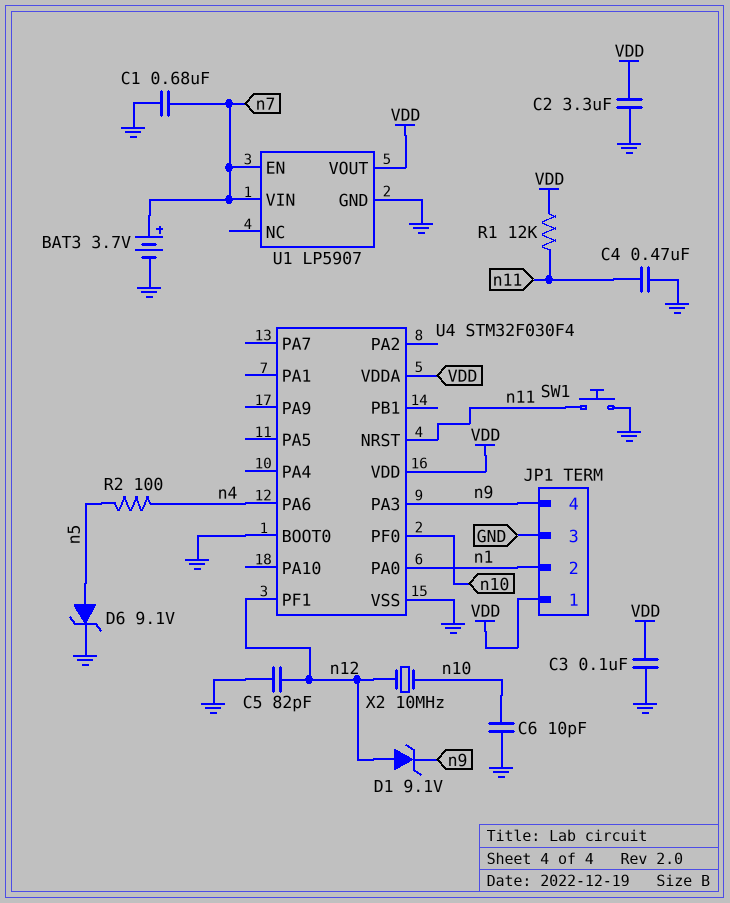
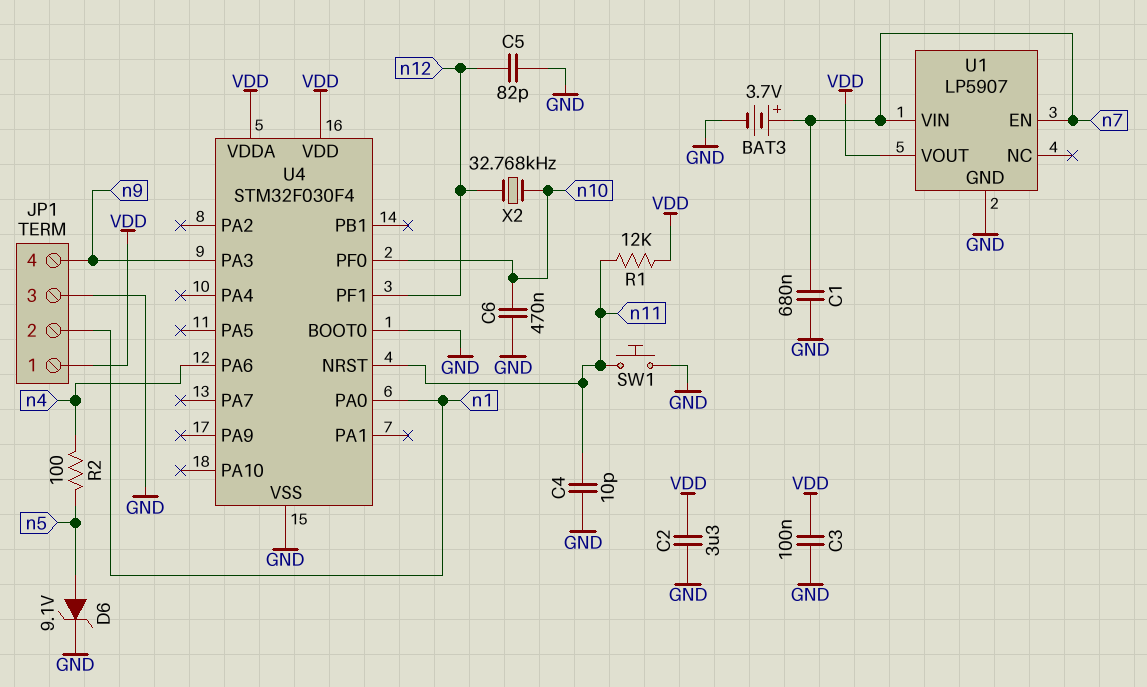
C4: 470nF (GND, n11) -> 10pF (GND, n11)
C6: 10pF (GND, n10) -> 470nF (GND, n10)
D1: zener 9.1V (A n12, K n9) -> none
X2: 10MHz (n10, n12) -> 32.768kHz (n10, n12)

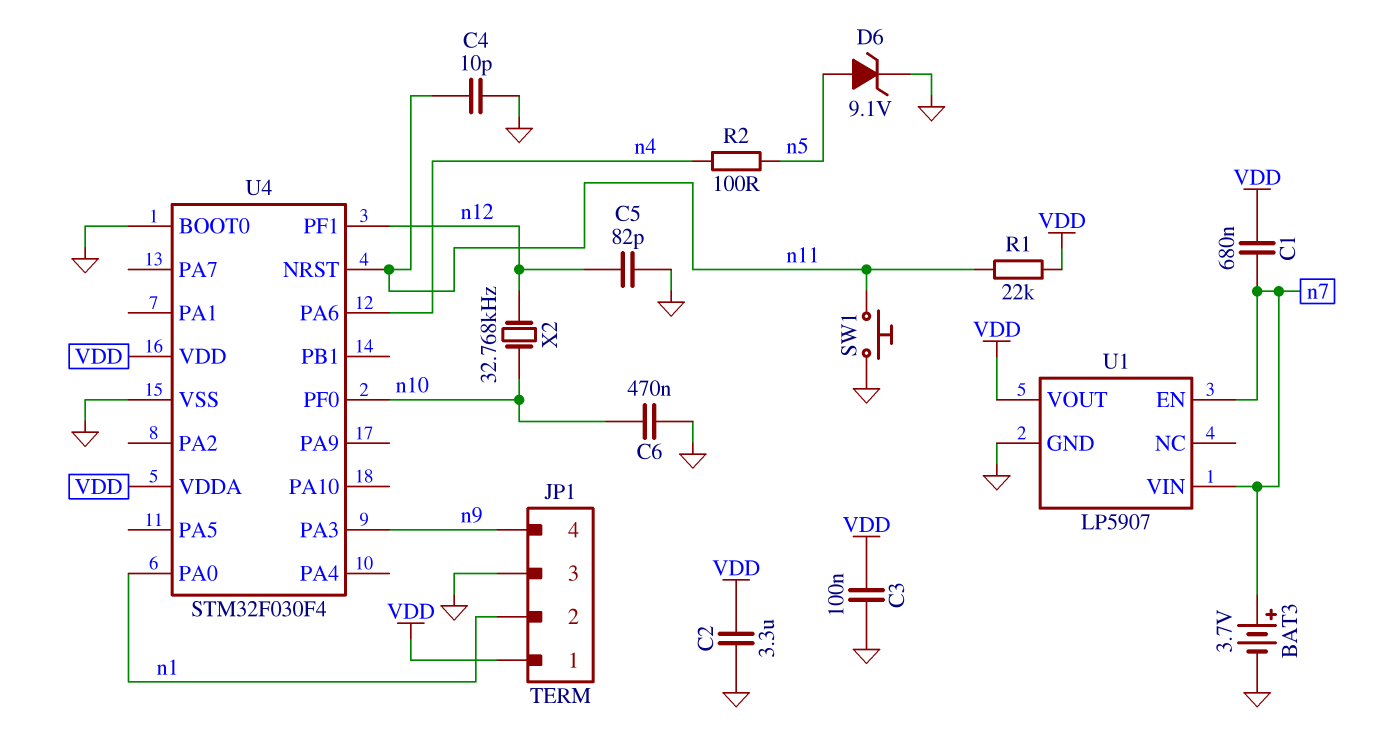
C1: 680nF (GND, n7) -> 680nF (VDD, n7)
R1: 12k (VDD, n11) -> 22k (VDD, n11)

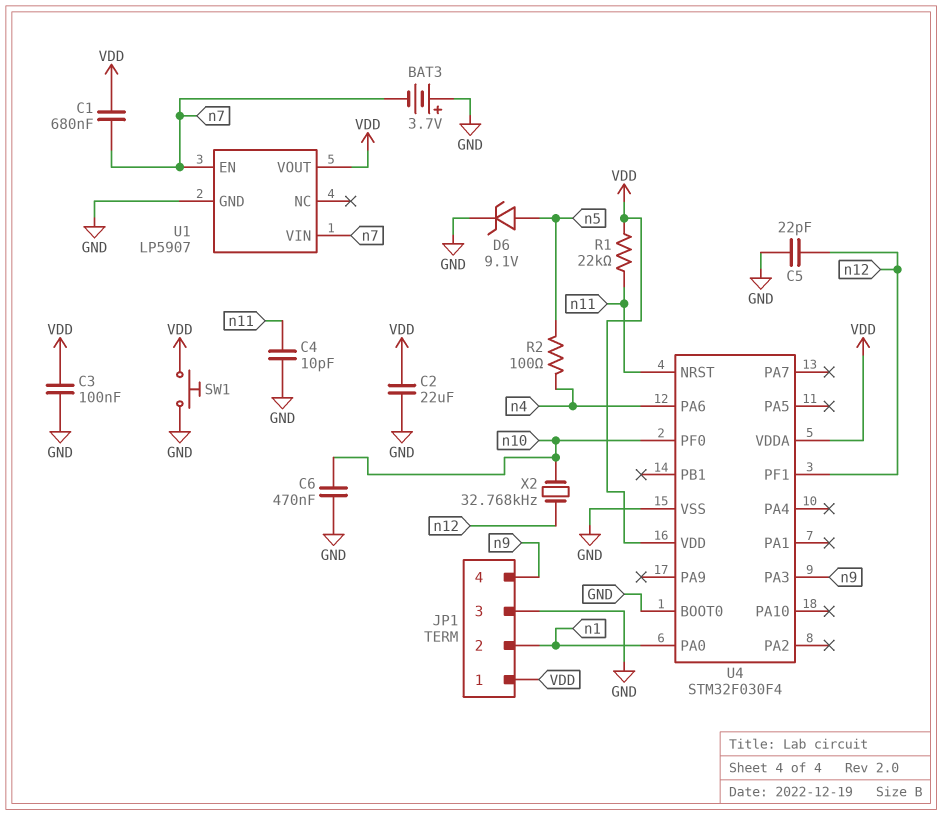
BAT3: 3.7V (plus n7, minus GND) -> 3.7V (plus GND, minus n7)
C2: 3.3uF (GND, VDD) -> 22uF (GND, VDD)
C5: 82pF (GND, n12) -> 22pF (GND, n12)
SW1: button (GND, n11) -> button (GND, VDD)

